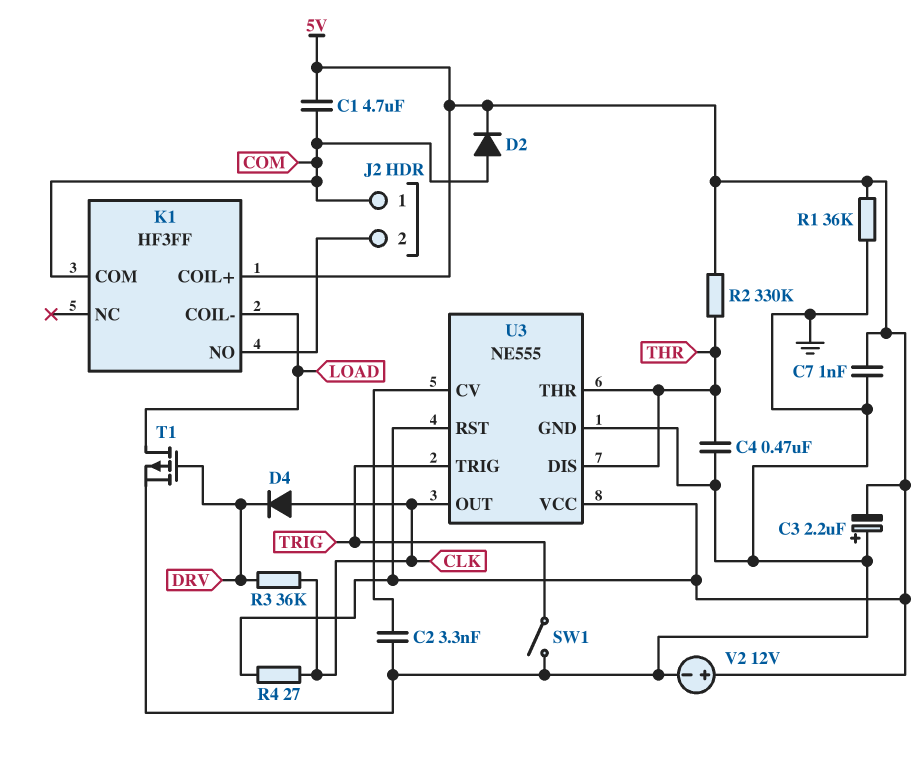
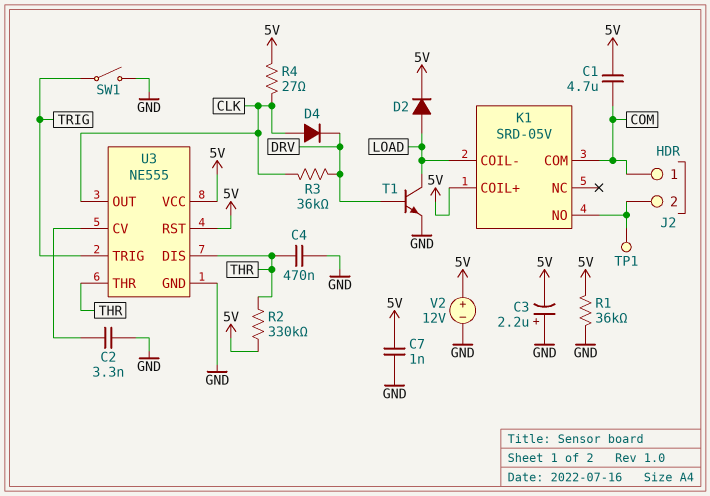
D2: diode (A COM, K 5V) -> diode (A LOAD, K 5V)
K1: HF3FF -> SRD-05V
T1: PMOS (G DRV, D LOAD, S GND) -> NPN (B DRV, C LOAD, E GND)
TP1: none -> test point (J2/2)

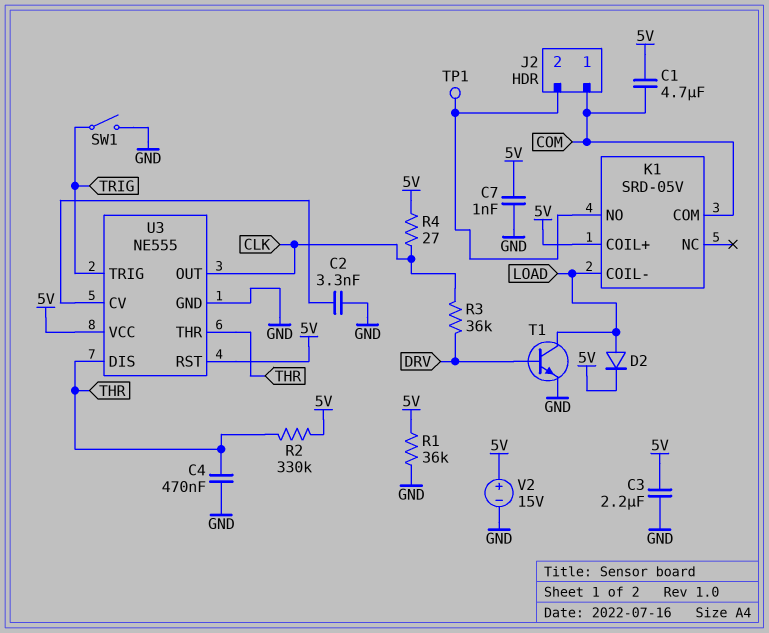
C3: 2.2uF (plus GND, minus 5V) -> 2.2uF (5V, GND)
D4: diode (A CLK, K DRV) -> none
V2: 12V (plus 5V, minus GND) -> 15V (plus 5V, minus GND)

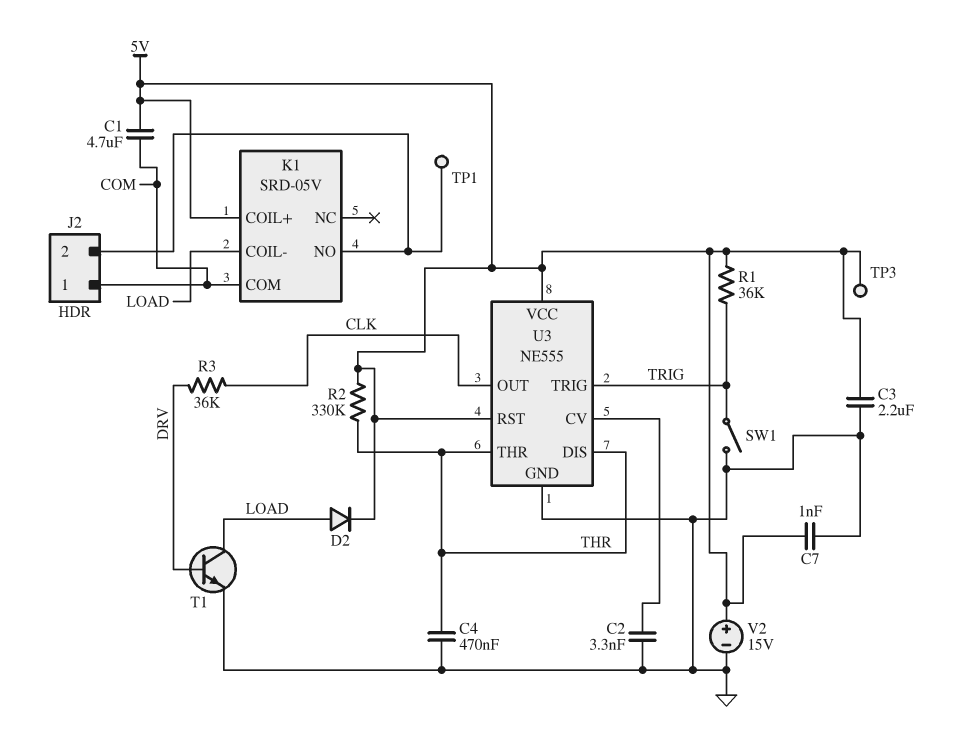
R1: 36k (5V, GND) -> 36k (5V, TRIG)
R4: 27 (5V, CLK) -> none
TP3: none -> test point (5V)

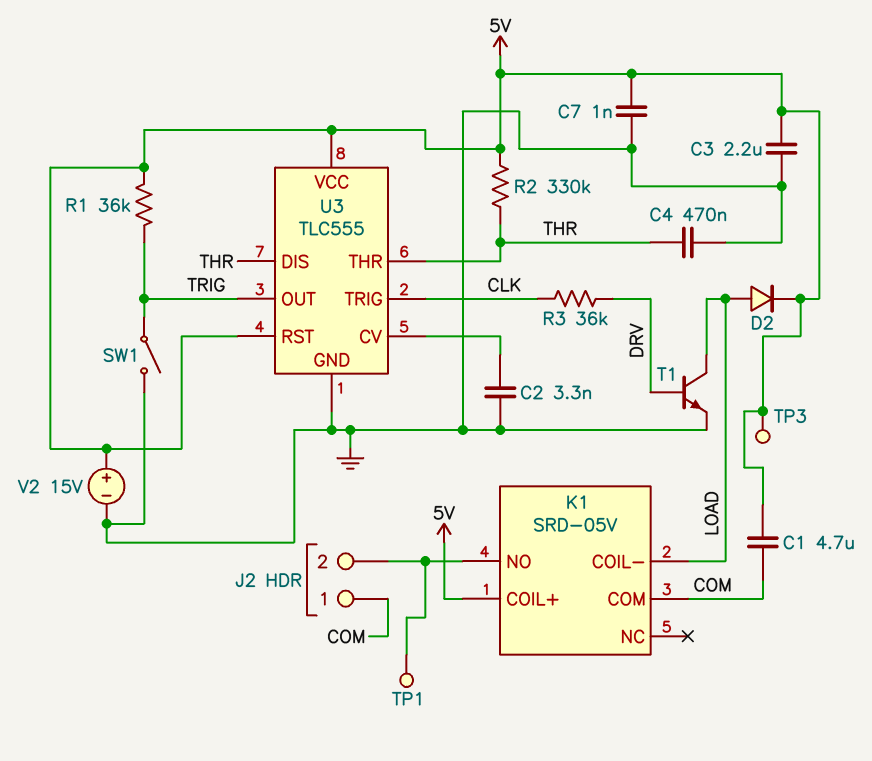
U3: NE555 -> TLC555
U3 pin OUT: CLK -> TRIG
U3 pin TRIG: TRIG -> CLK

